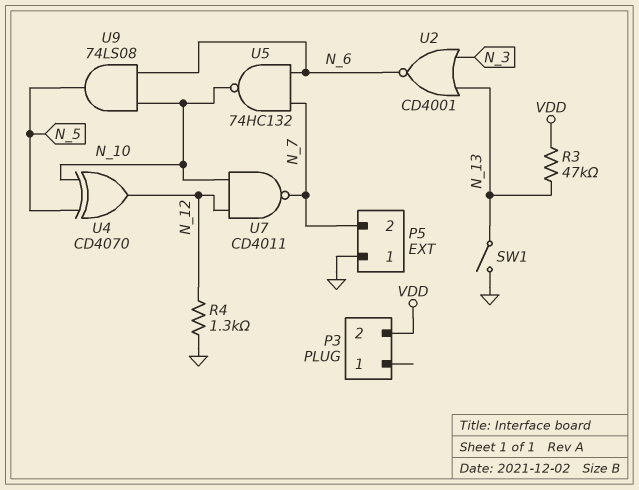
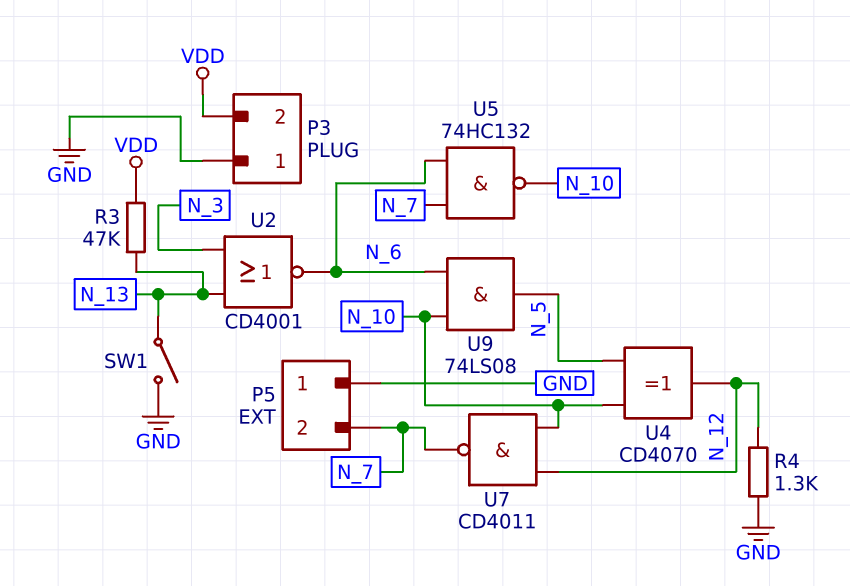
P3 pin 1: none -> GND

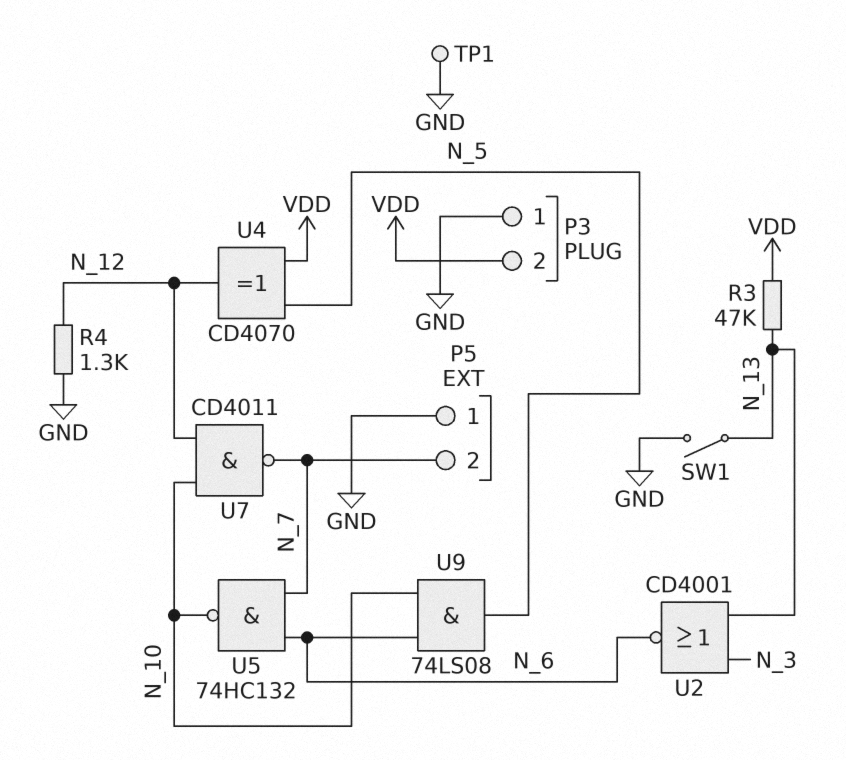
TP1: none -> test point (GND)
U4: XOR CD4070 (in N_5, in N_10, out N_12) -> XOR CD4070 (in N_5, in VDD, out N_12)

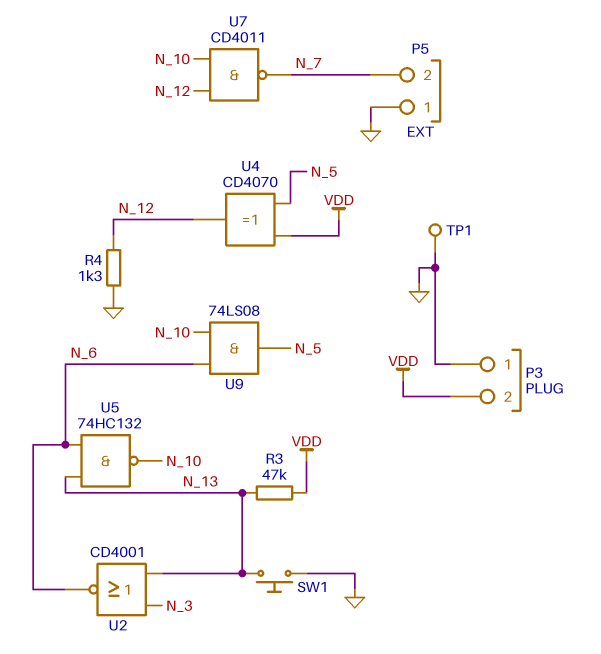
SW1: switch (GND, N_13) -> button (GND, N_13)
U5: NAND 74HC132 (in N_6, in N_7, out N_10) -> NAND 74HC132 (in N_6, in N_13, out N_10)

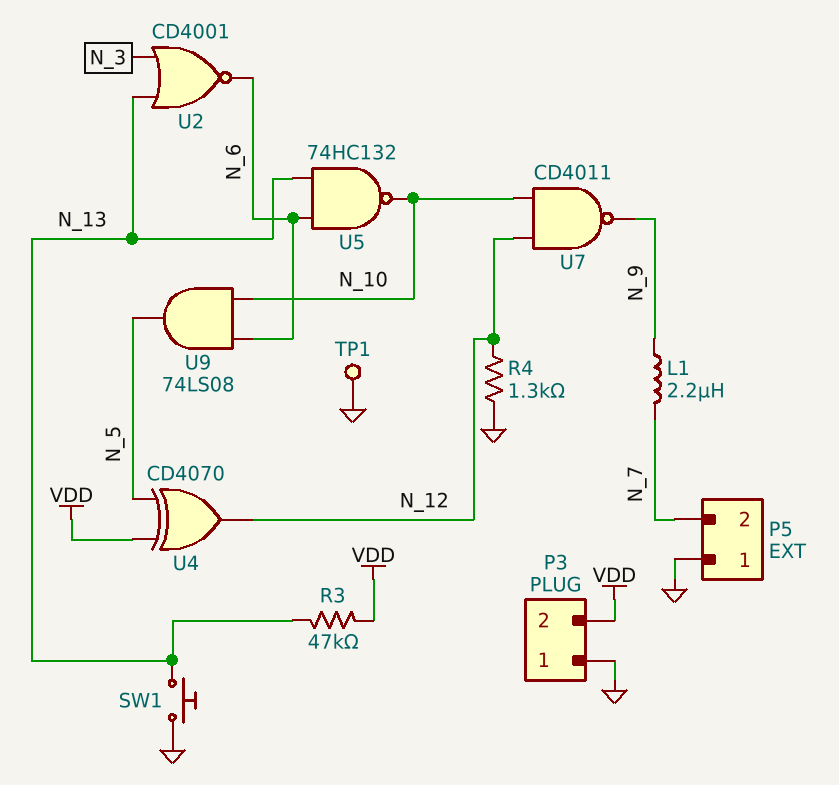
L1: none -> 2.2uH (N_7, N_9)
U7: NAND CD4011 (in N_10, in N_12, out N_7) -> NAND CD4011 (in N_10, in N_12, out N_9)

